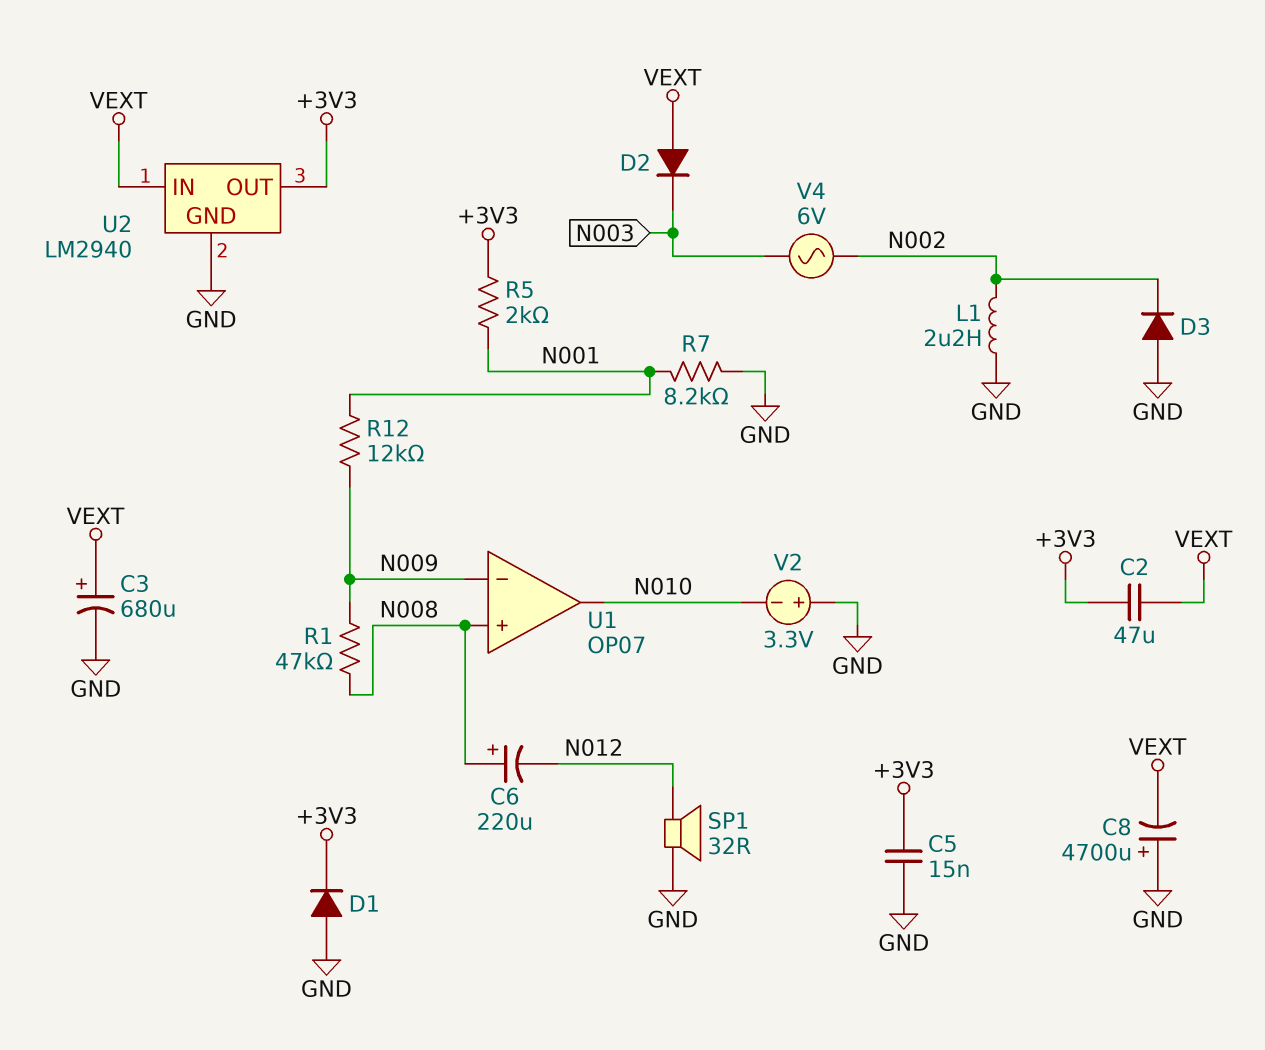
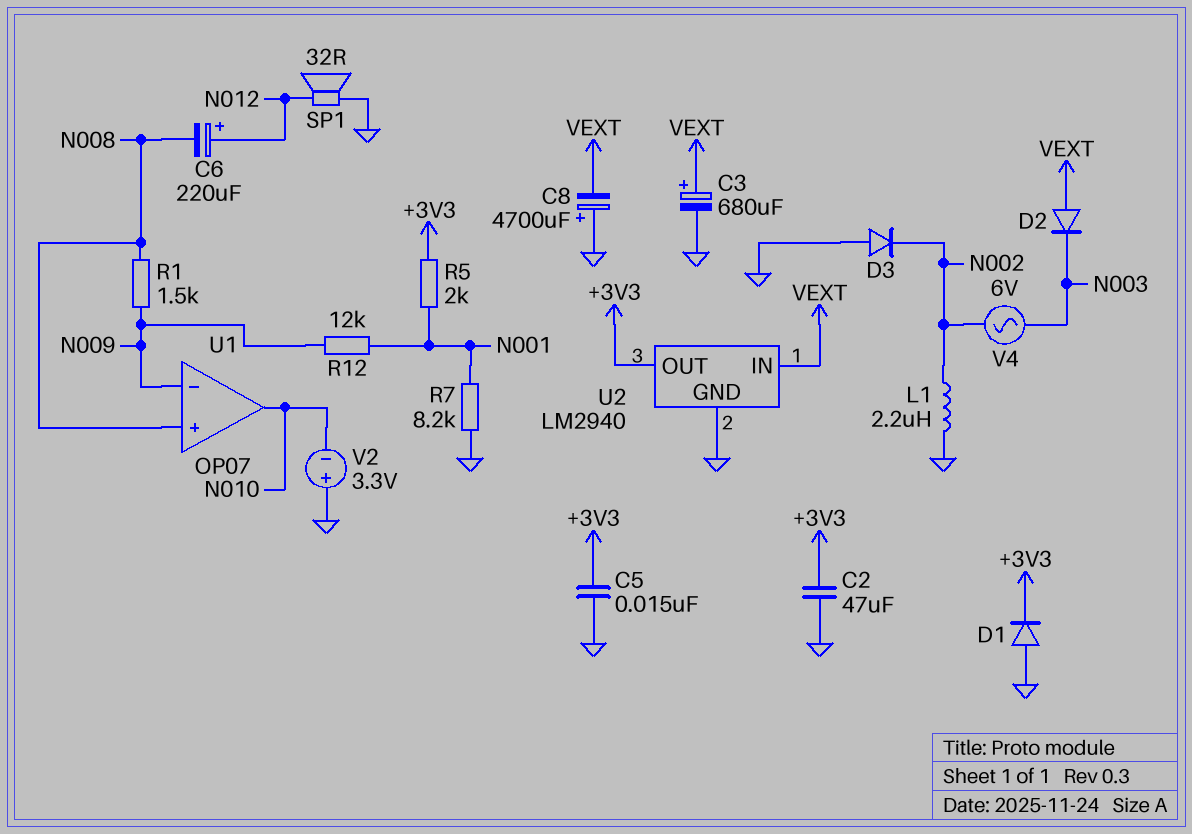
C2: 47uF (+3V3, VEXT) -> 47uF (+3V3, GND)
C6: 220uF (plus N008, minus N012) -> 220uF (plus N012, minus N008)
R1: 47k (N008, N009) -> 1.5k (N008, N009)

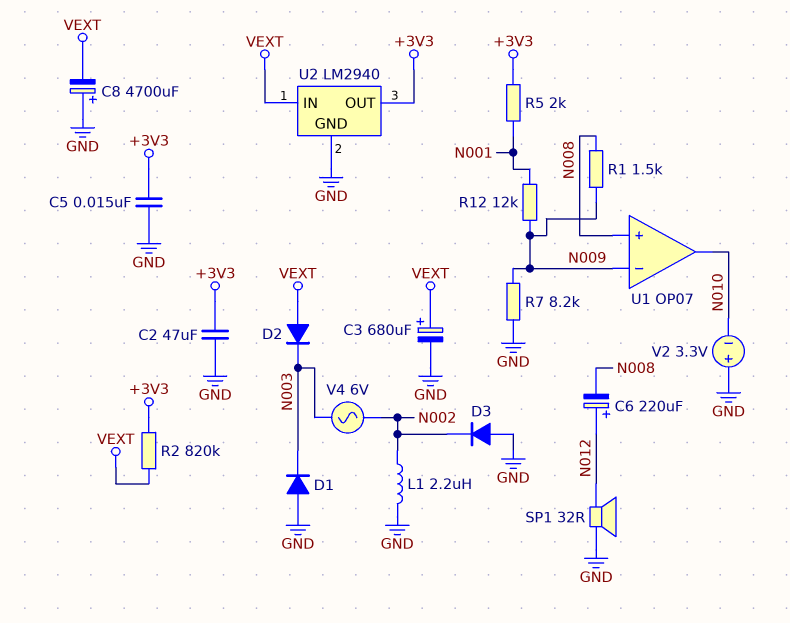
D1: diode (A GND, K +3V3) -> diode (A GND, K N003)
R2: none -> 820k (+3V3, VEXT)
R7: 8.2k (GND, N001) -> 8.2k (GND, N009)

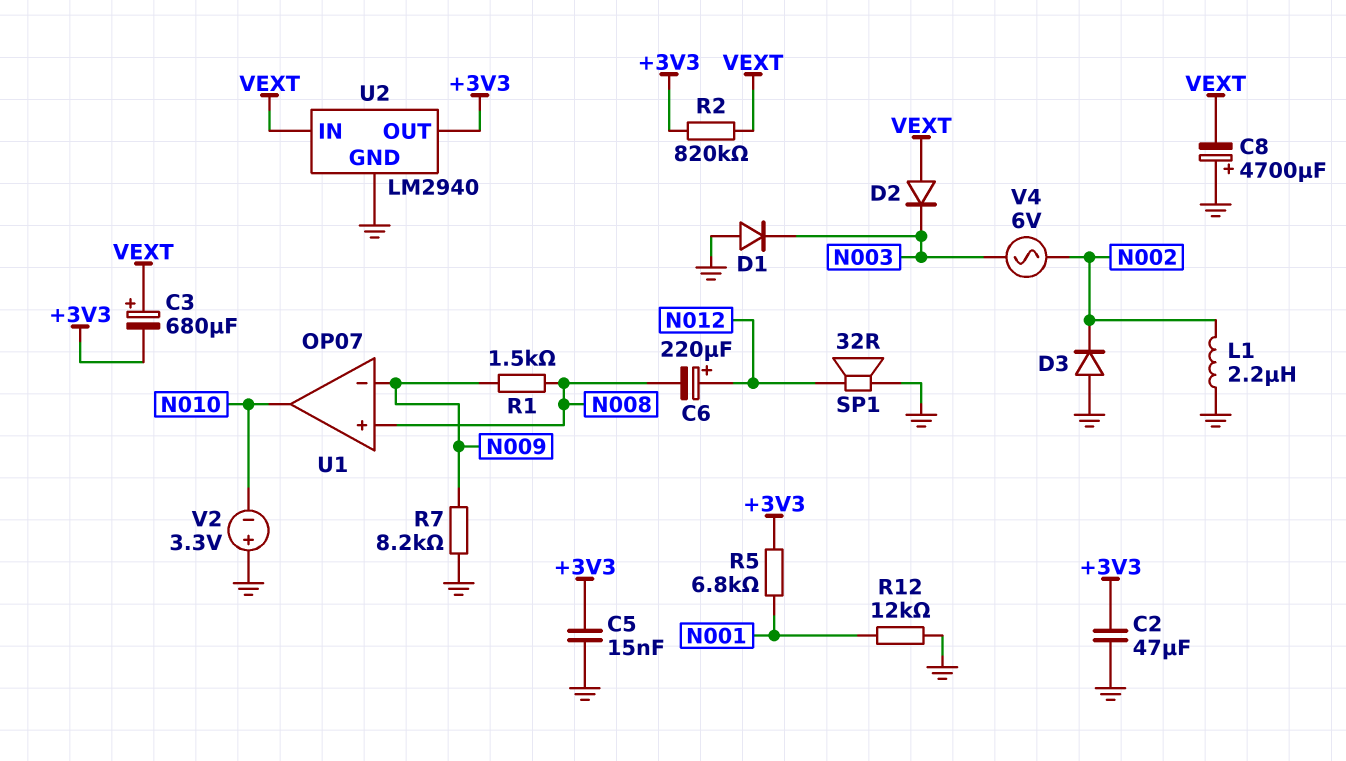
C3: 680uF (plus VEXT, minus GND) -> 680uF (plus VEXT, minus +3V3)
R5: 2k (+3V3, N001) -> 6.8k (+3V3, N001)
R12: 12k (N001, N009) -> 12k (GND, N001)

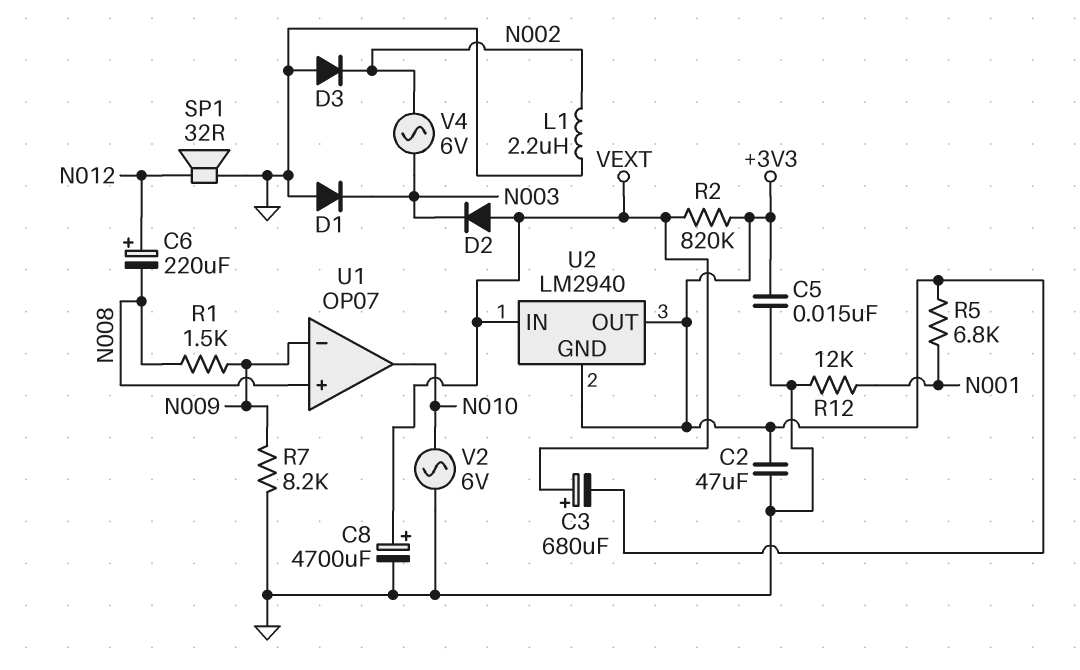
C8: 4700uF (plus GND, minus VEXT) -> 4700uF (plus VEXT, minus GND)
U2 pin GND: GND -> +3V3
V2: 3.3V (plus GND, minus N010) -> AC 6V (GND, N010)

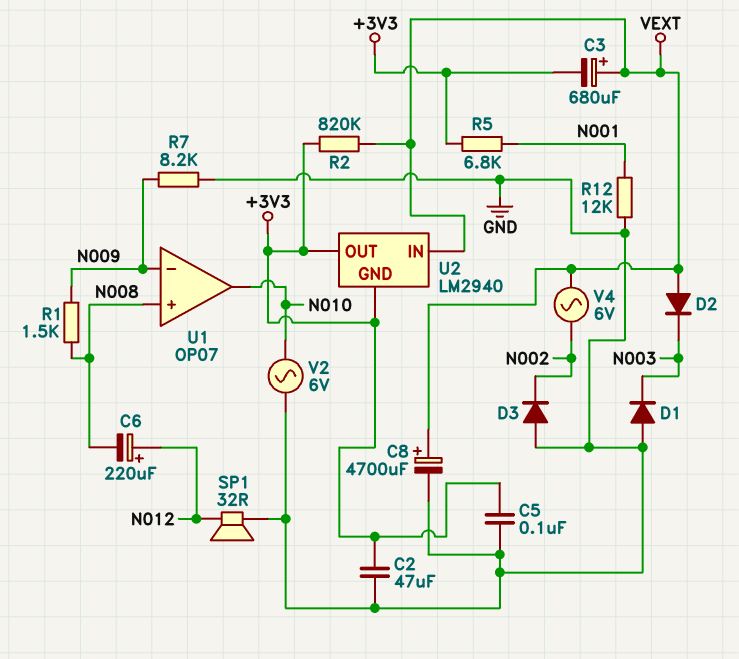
C5: 15nF (+3V3, GND) -> 100nF (+3V3, GND)
L1: 2.2uH (GND, N002) -> none
V4: AC 6V (N002, N003) -> AC 6V (N002, VEXT)

